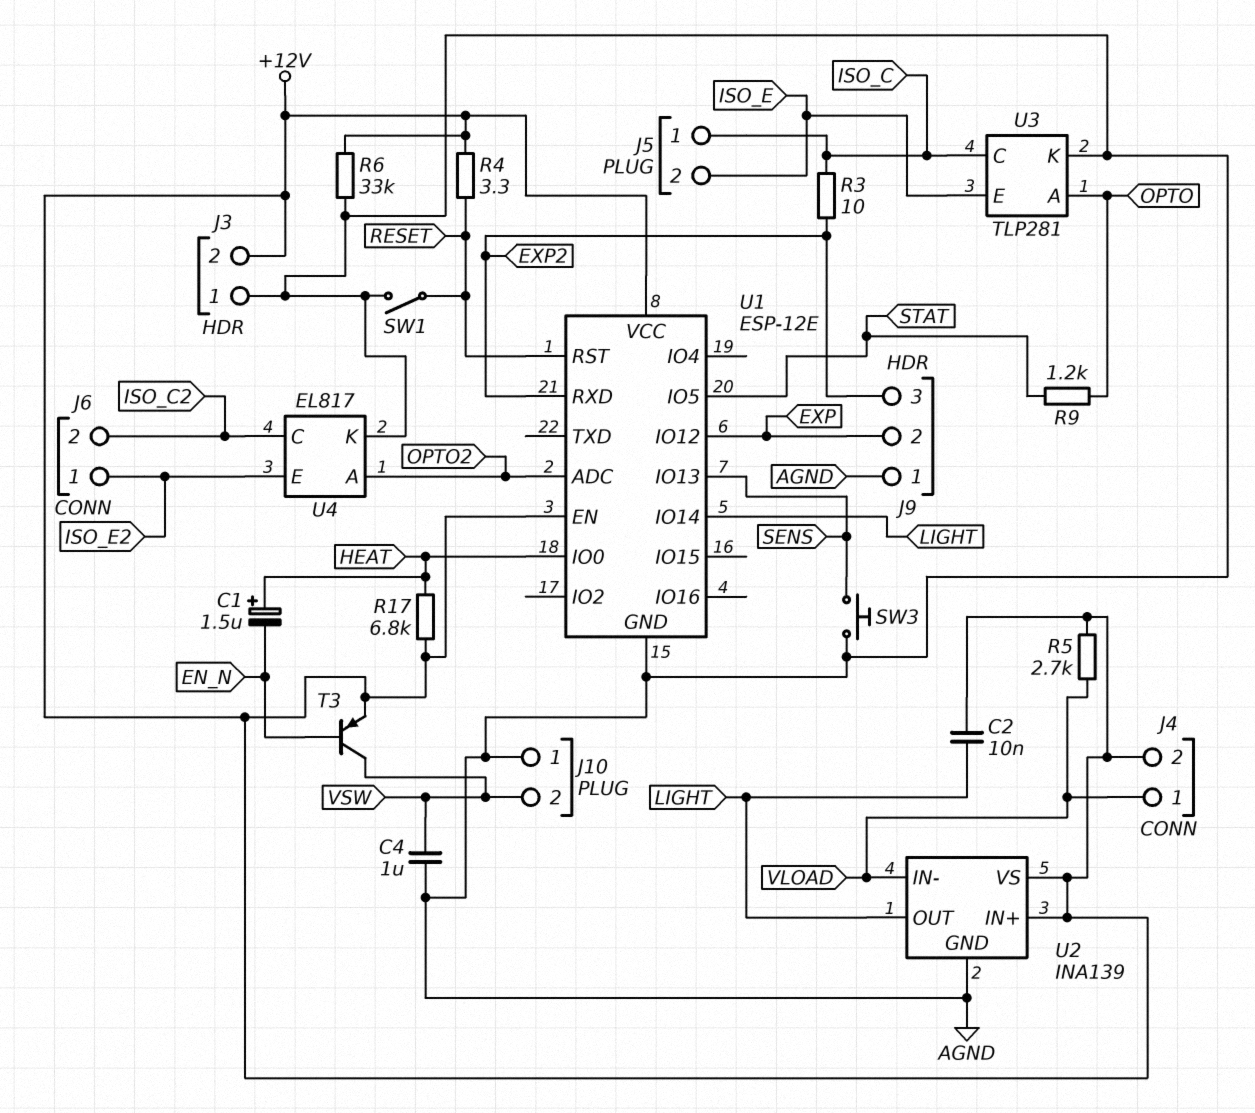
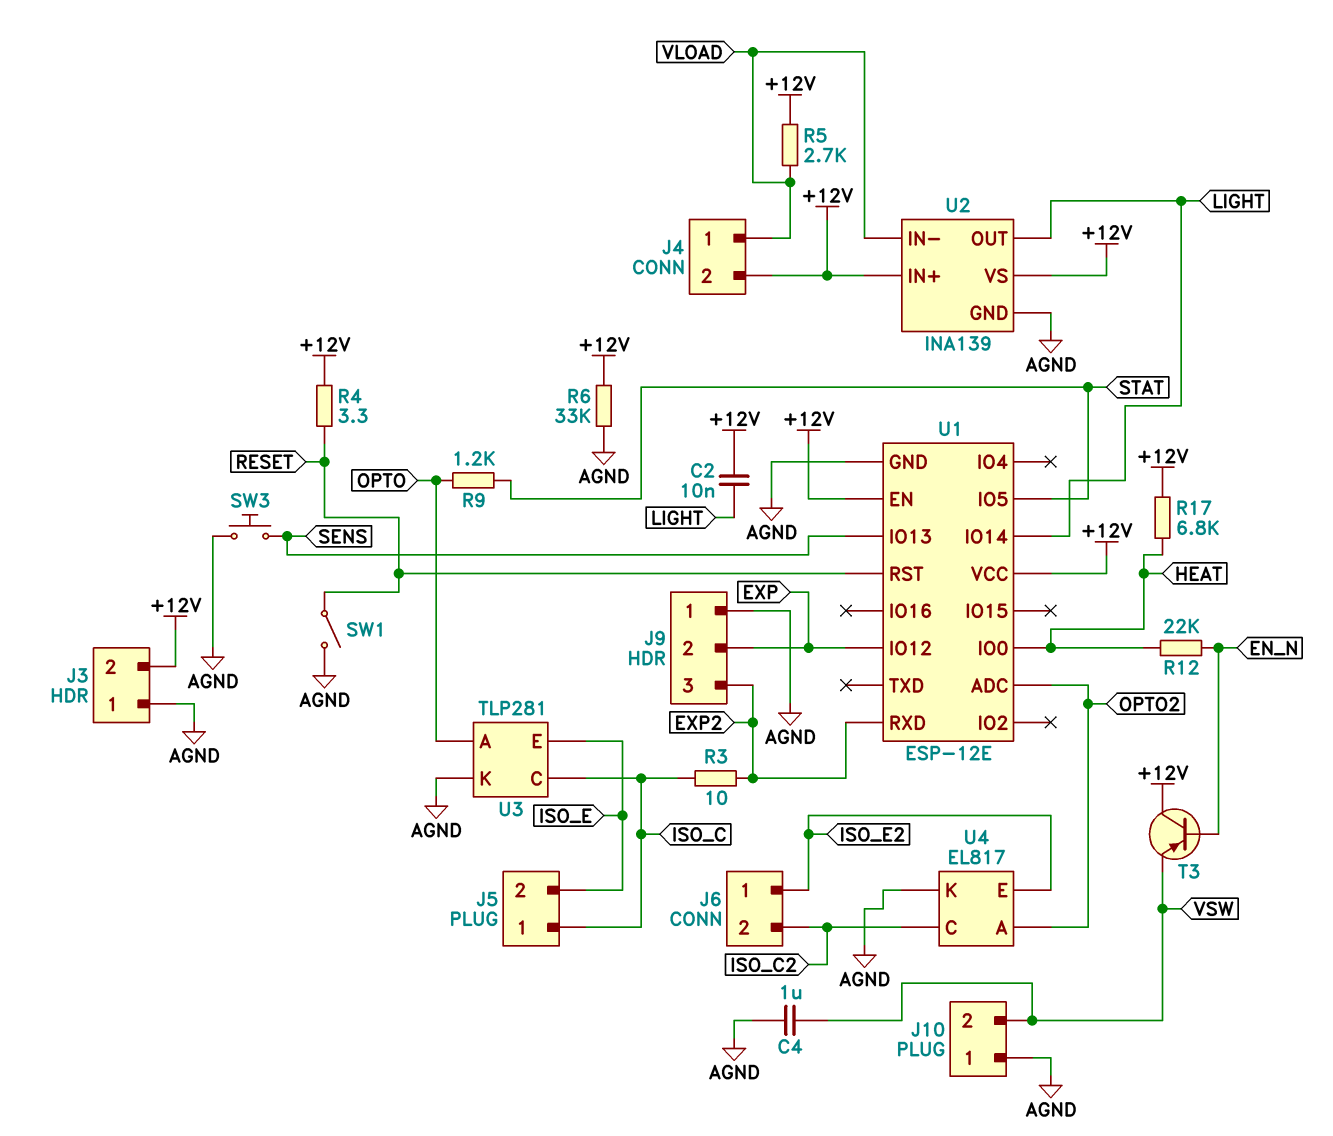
C1: 1.5uF (plus HEAT, minus EN_N) -> none
R12: none -> 22k (EN_N, HEAT)
T3: PNP (B EN_N, C VSW, E +12V) -> PNP (B EN_N, C +12V, E VSW)

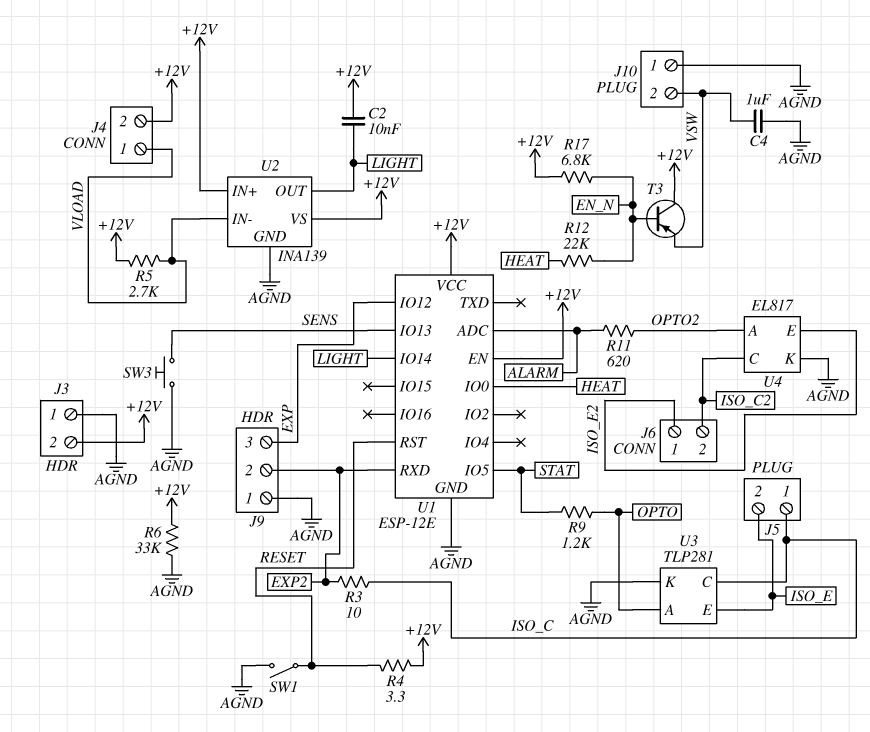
J9 pin 2: EXP -> EXP2
J9 pin 3: EXP2 -> EXP
R11: none -> 620 (ALARM, OPTO2)
R17: 6.8k (+12V, HEAT) -> 6.8k (+12V, EN_N)
U1 pin ADC: OPTO2 -> ALARM

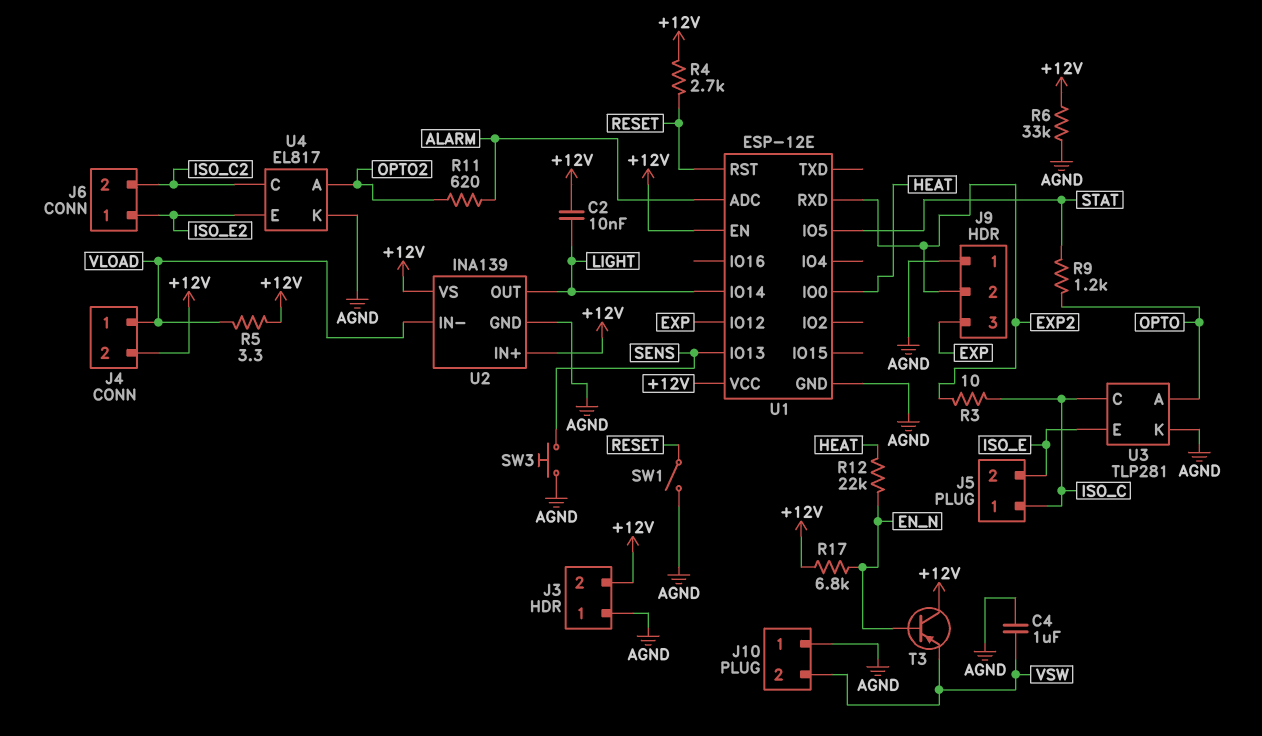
R4: 3.3 (+12V, RESET) -> 2.7k (+12V, RESET)
R5: 2.7k (+12V, VLOAD) -> 3.3 (+12V, VLOAD)

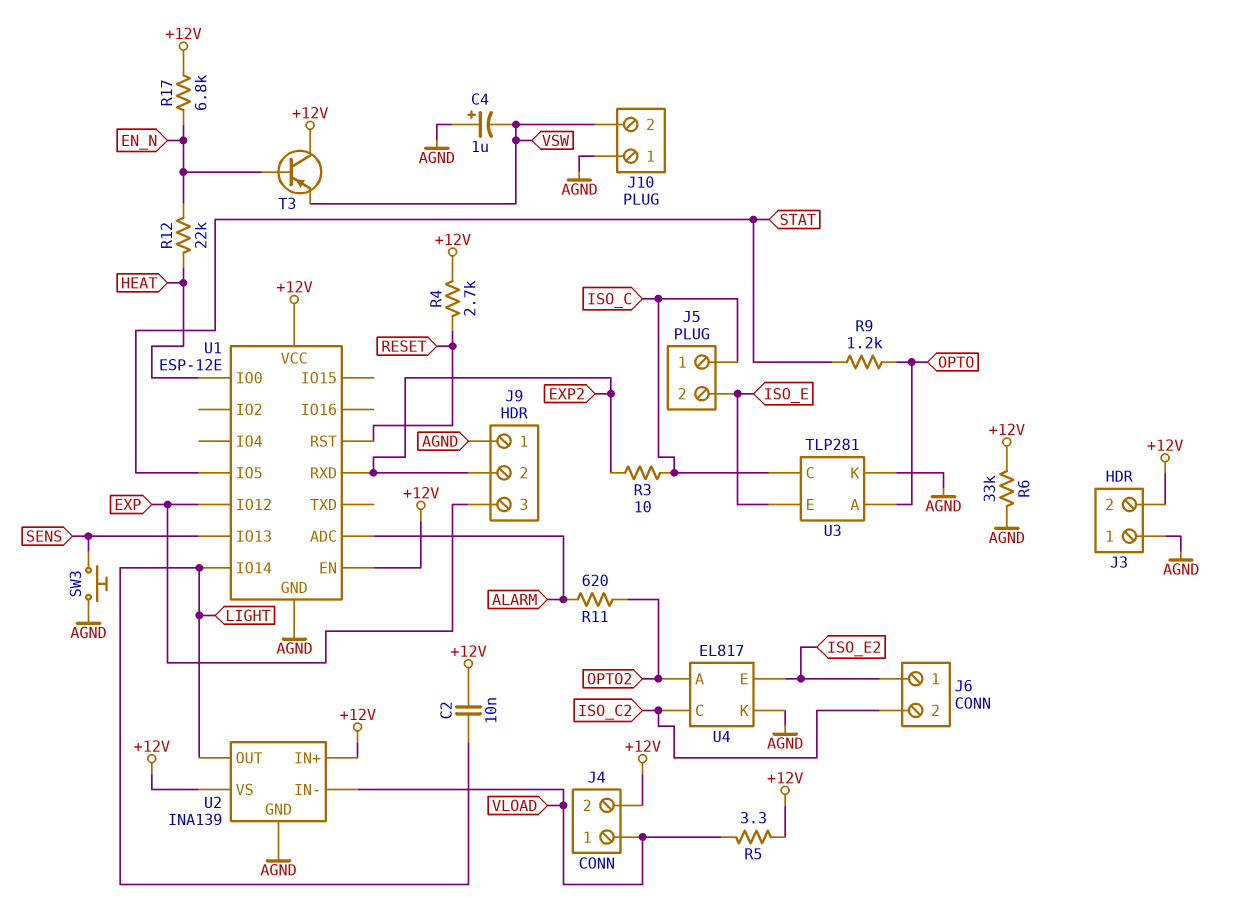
C4: 1uF (AGND, VSW) -> 1uF (plus AGND, minus VSW)
SW1: switch (AGND, RESET) -> none

